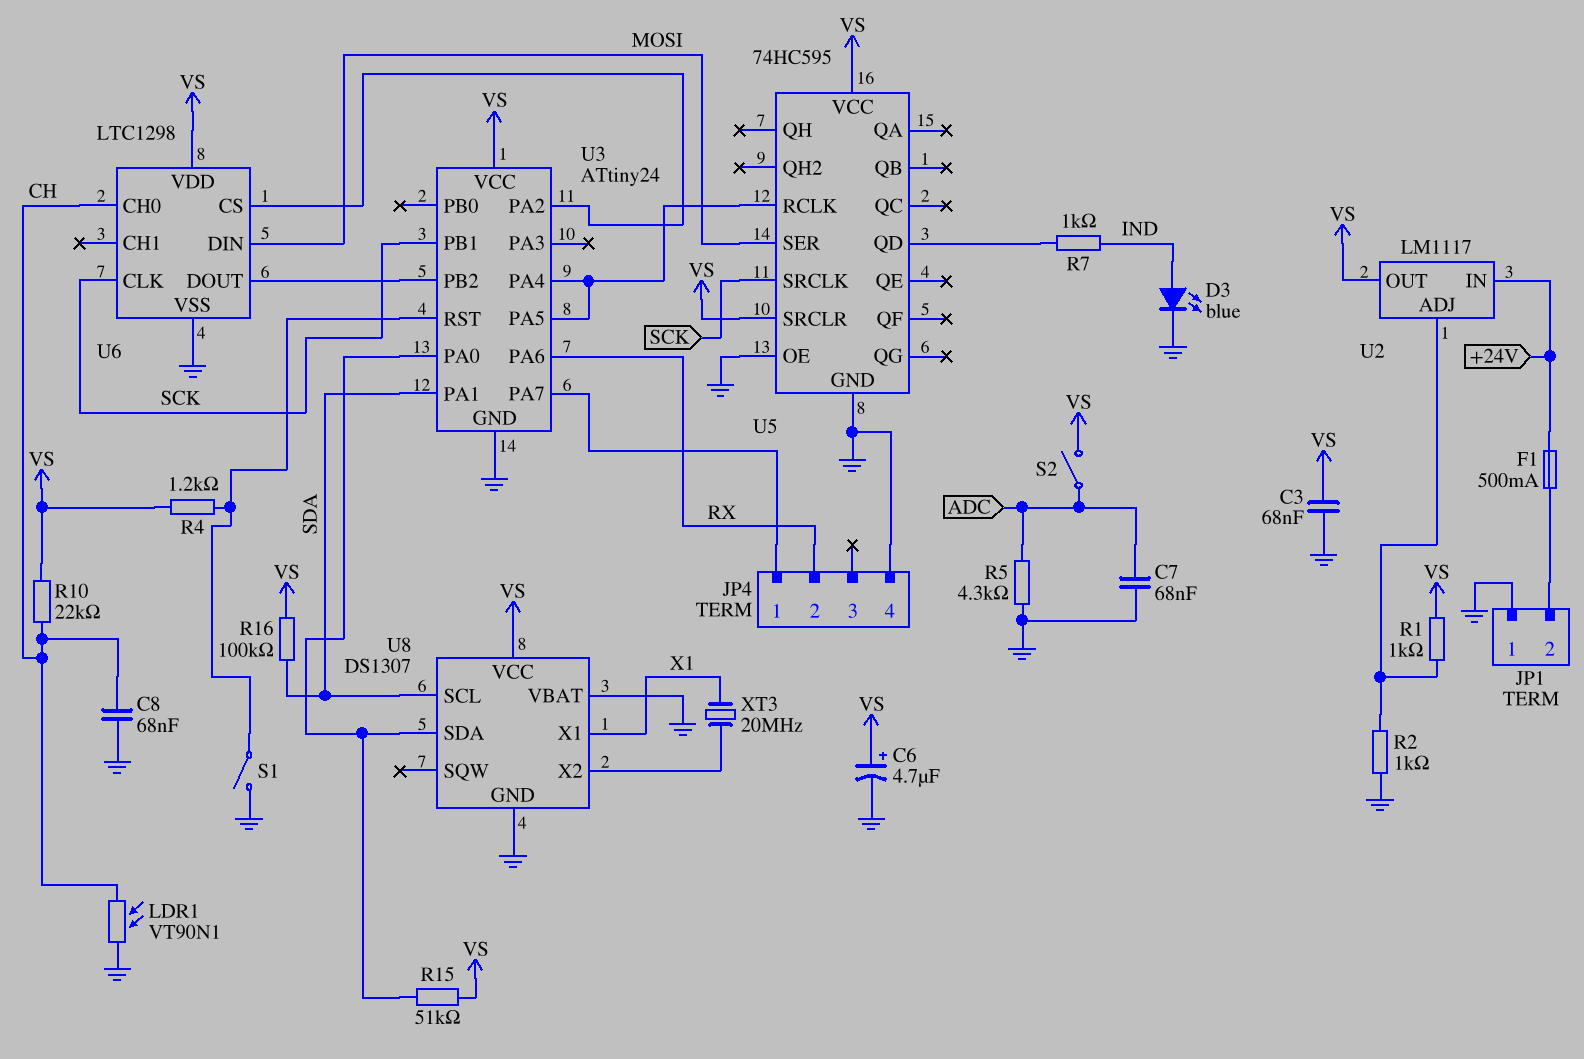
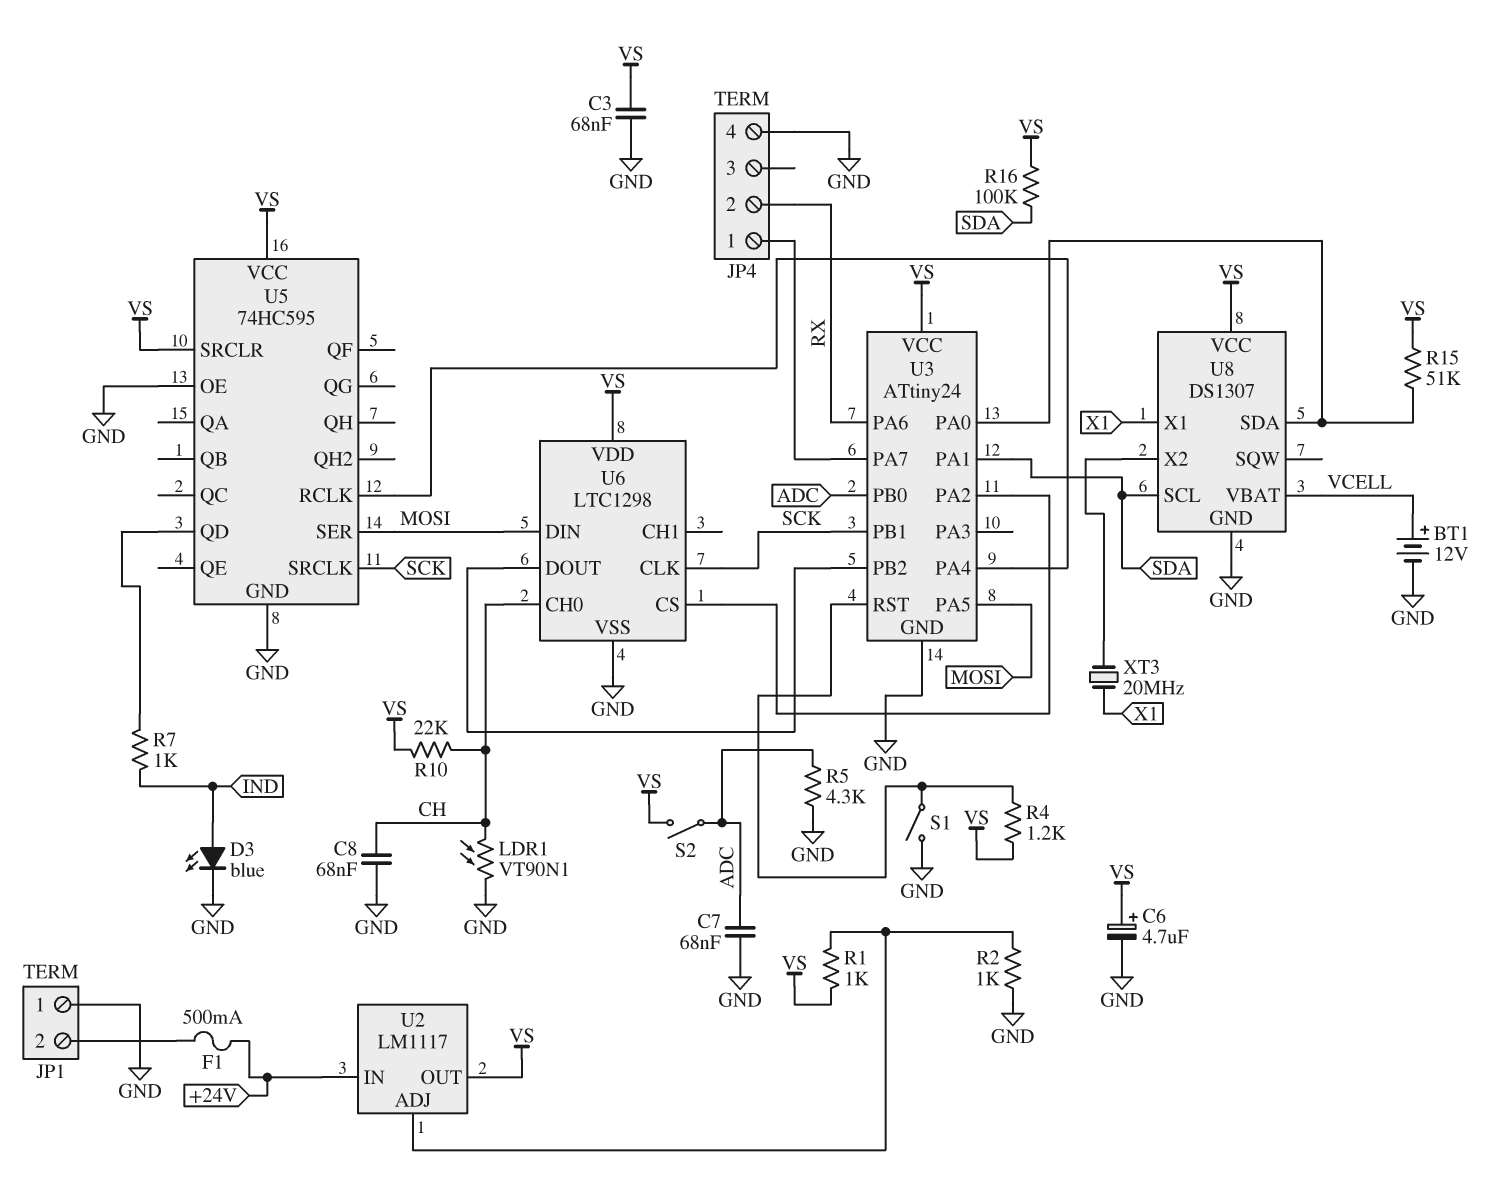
BT1: none -> 12V (plus VCELL, minus GND)
U3 pin PA5: U3/PA4 -> MOSI
U3 pin PB0: none -> ADC
U8 pin VBAT: GND -> VCELL

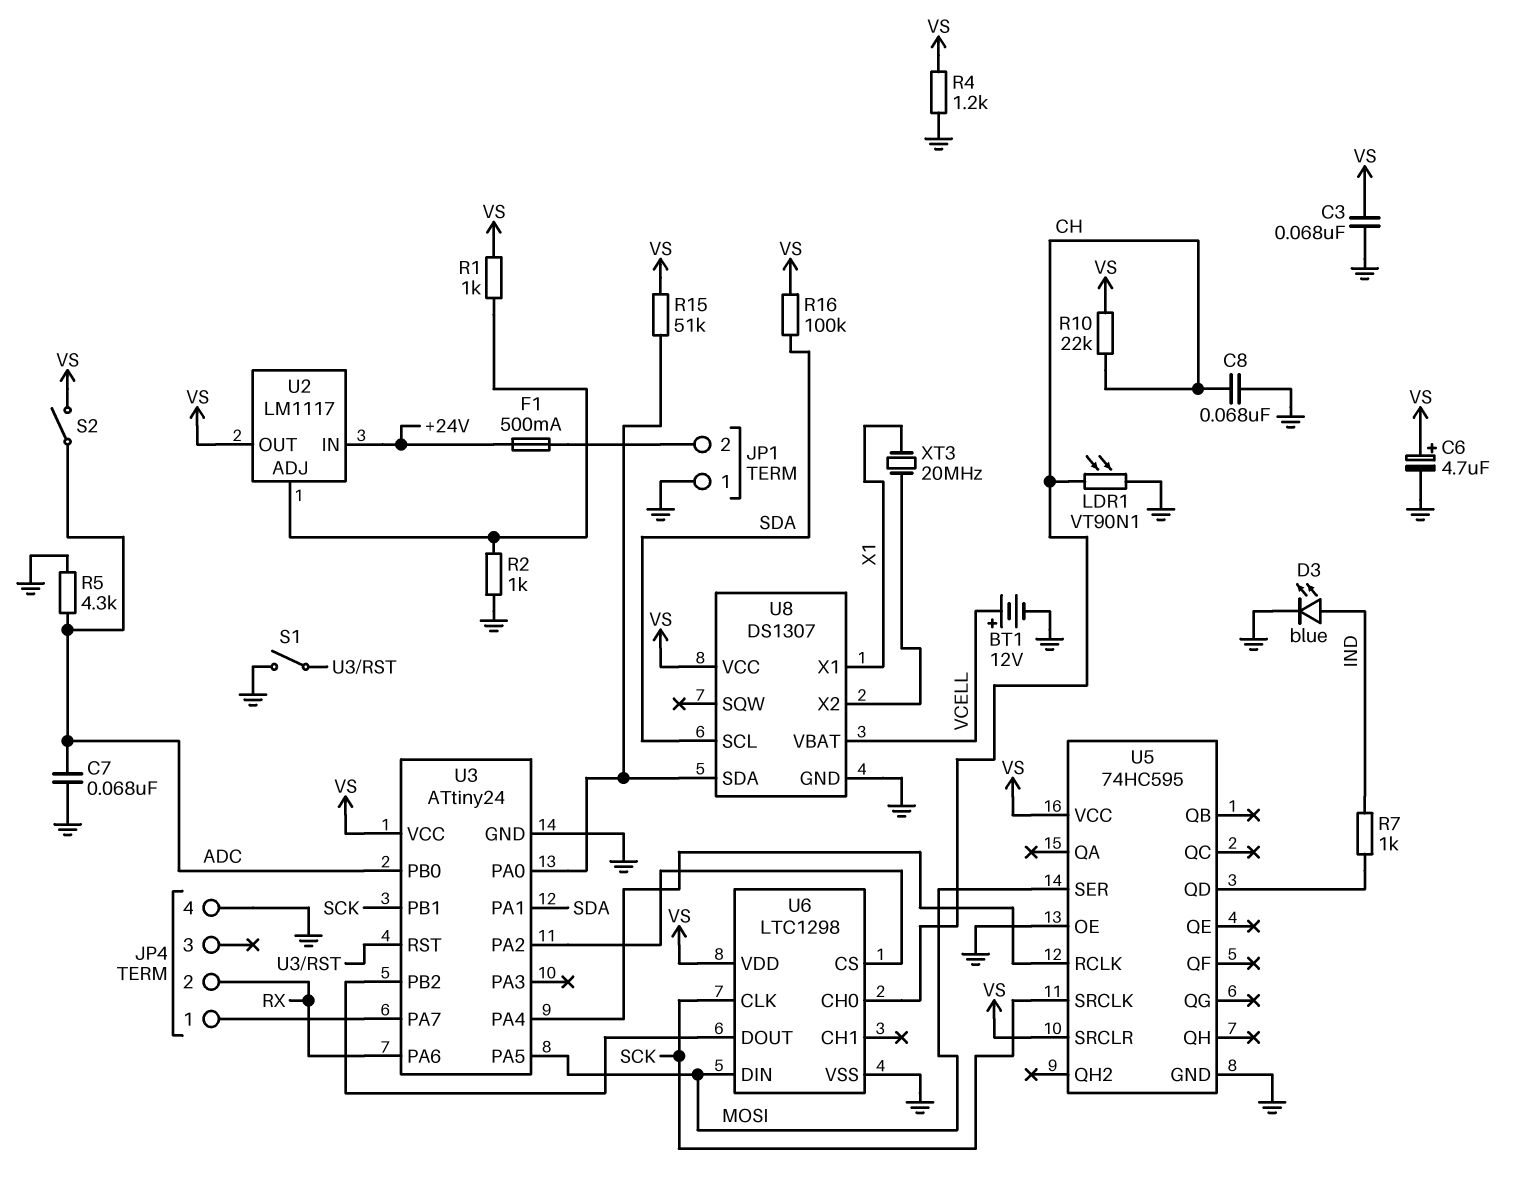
R4: 1.2k (U3/RST, VS) -> 1.2k (GND, VS)

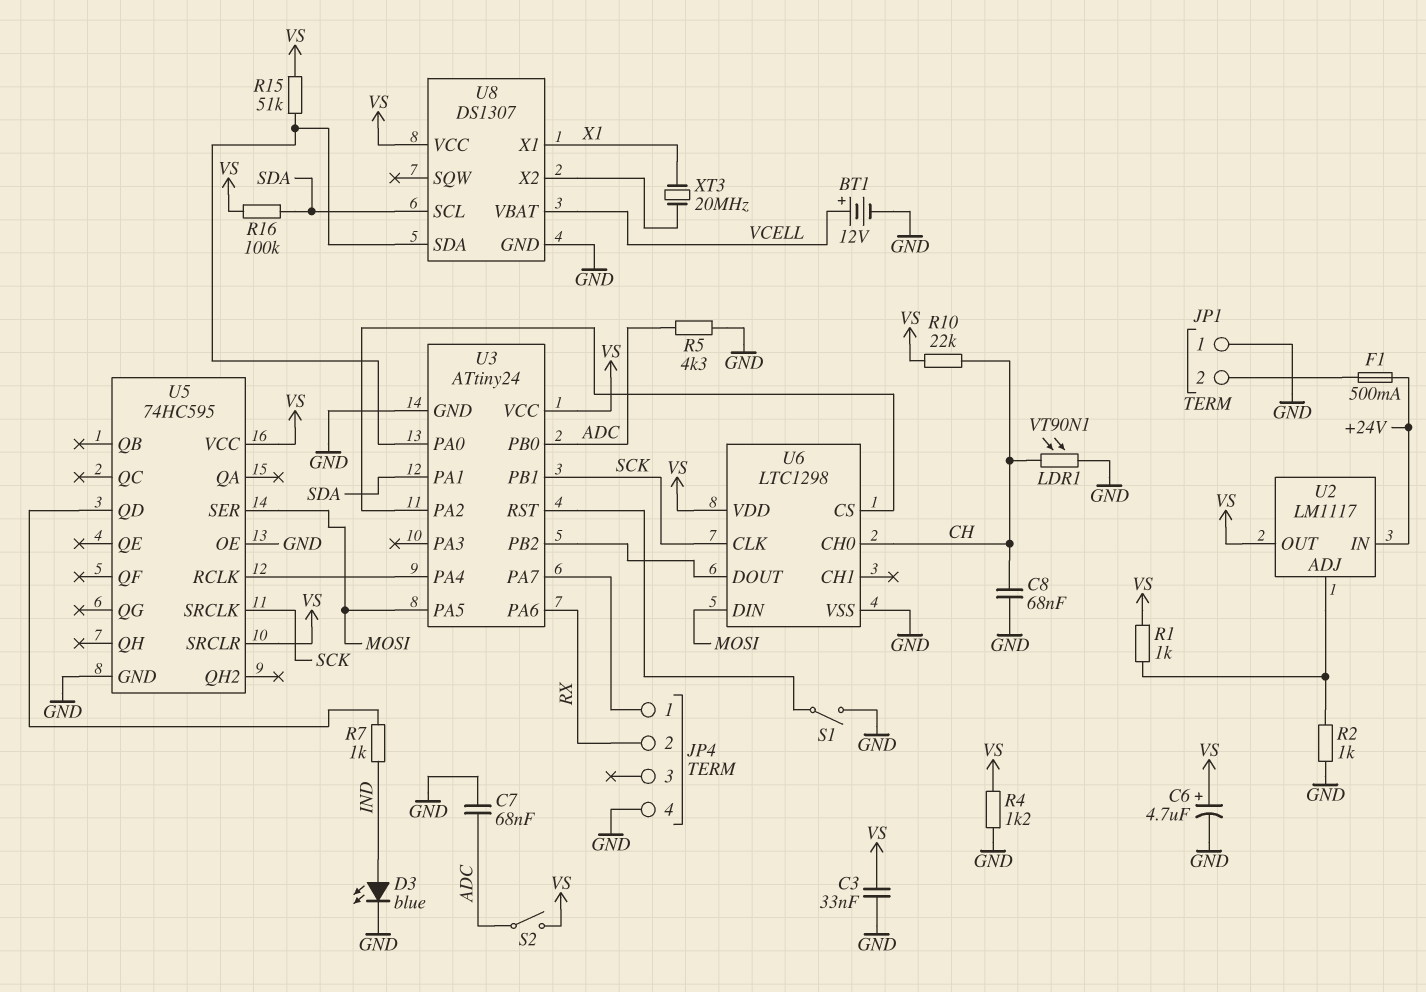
C3: 68nF (GND, VS) -> 33nF (GND, VS)

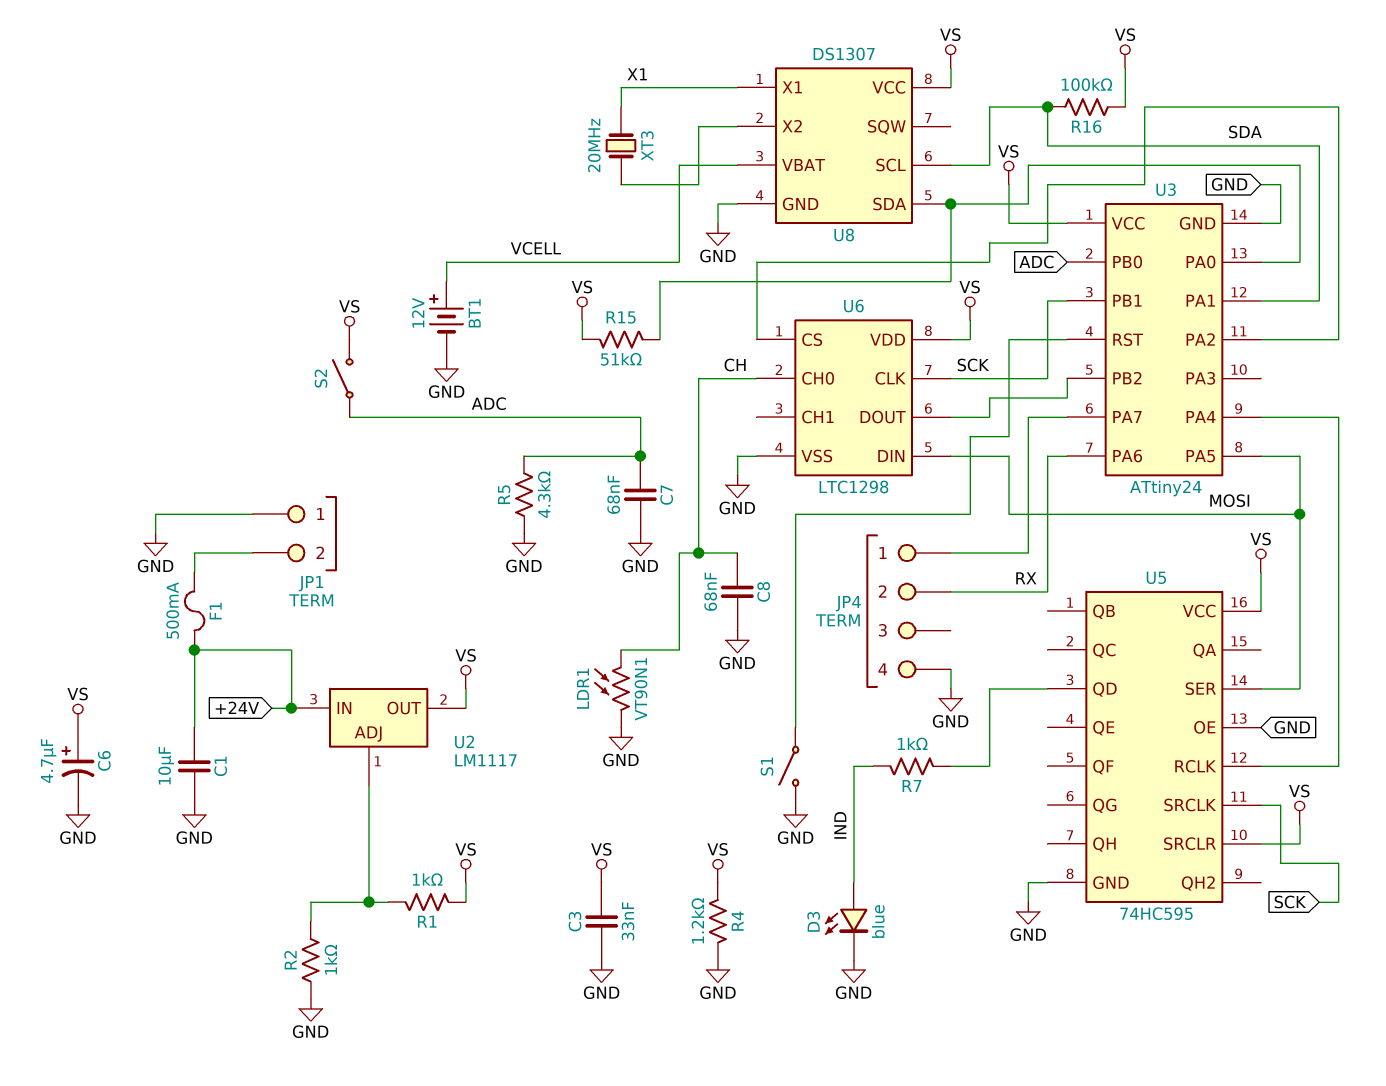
C1: none -> 10uF (+24V, GND)
R10: 22k (CH, VS) -> none

